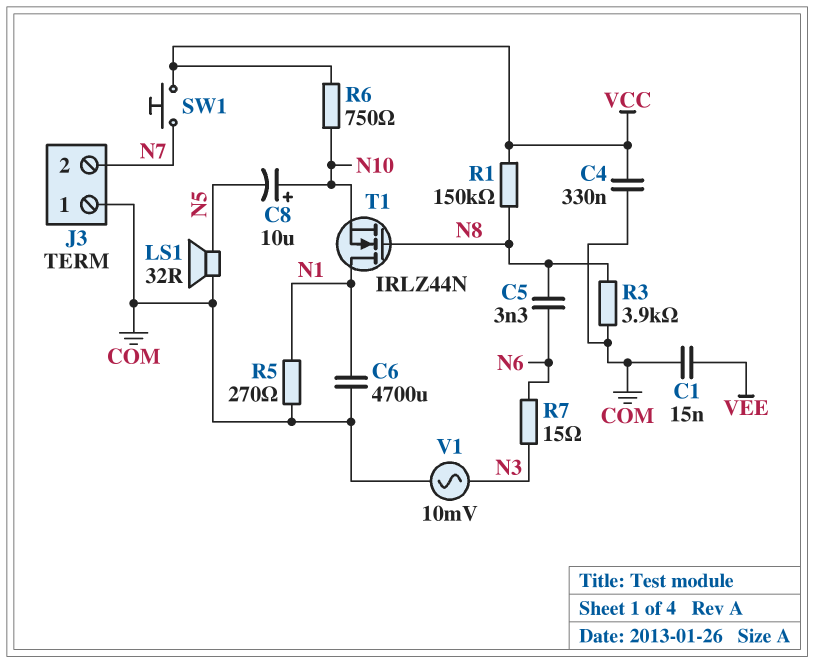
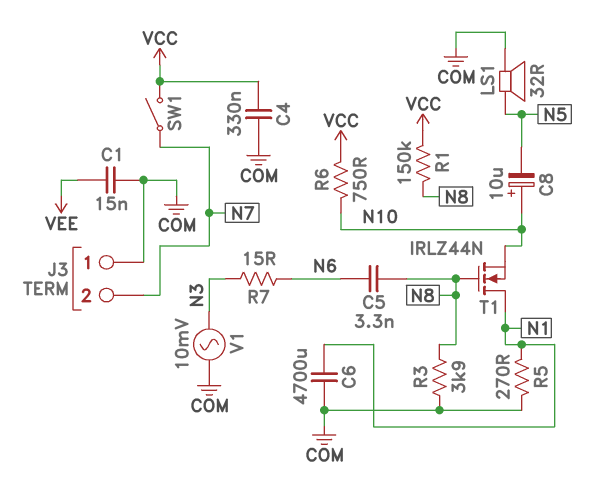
SW1: button (N7, VCC) -> switch (N7, VCC)

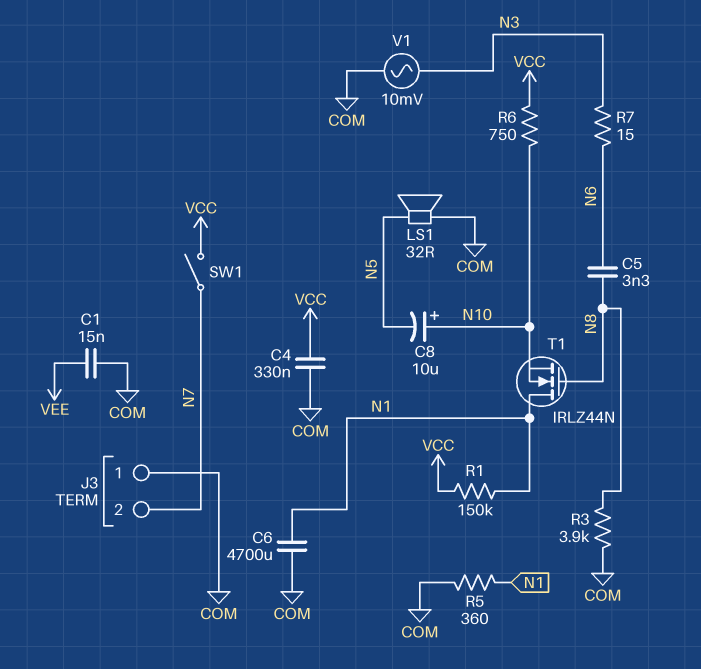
R1: 150k (N8, VCC) -> 150k (N1, VCC)
R5: 270 (COM, N1) -> 360 (COM, N1)

